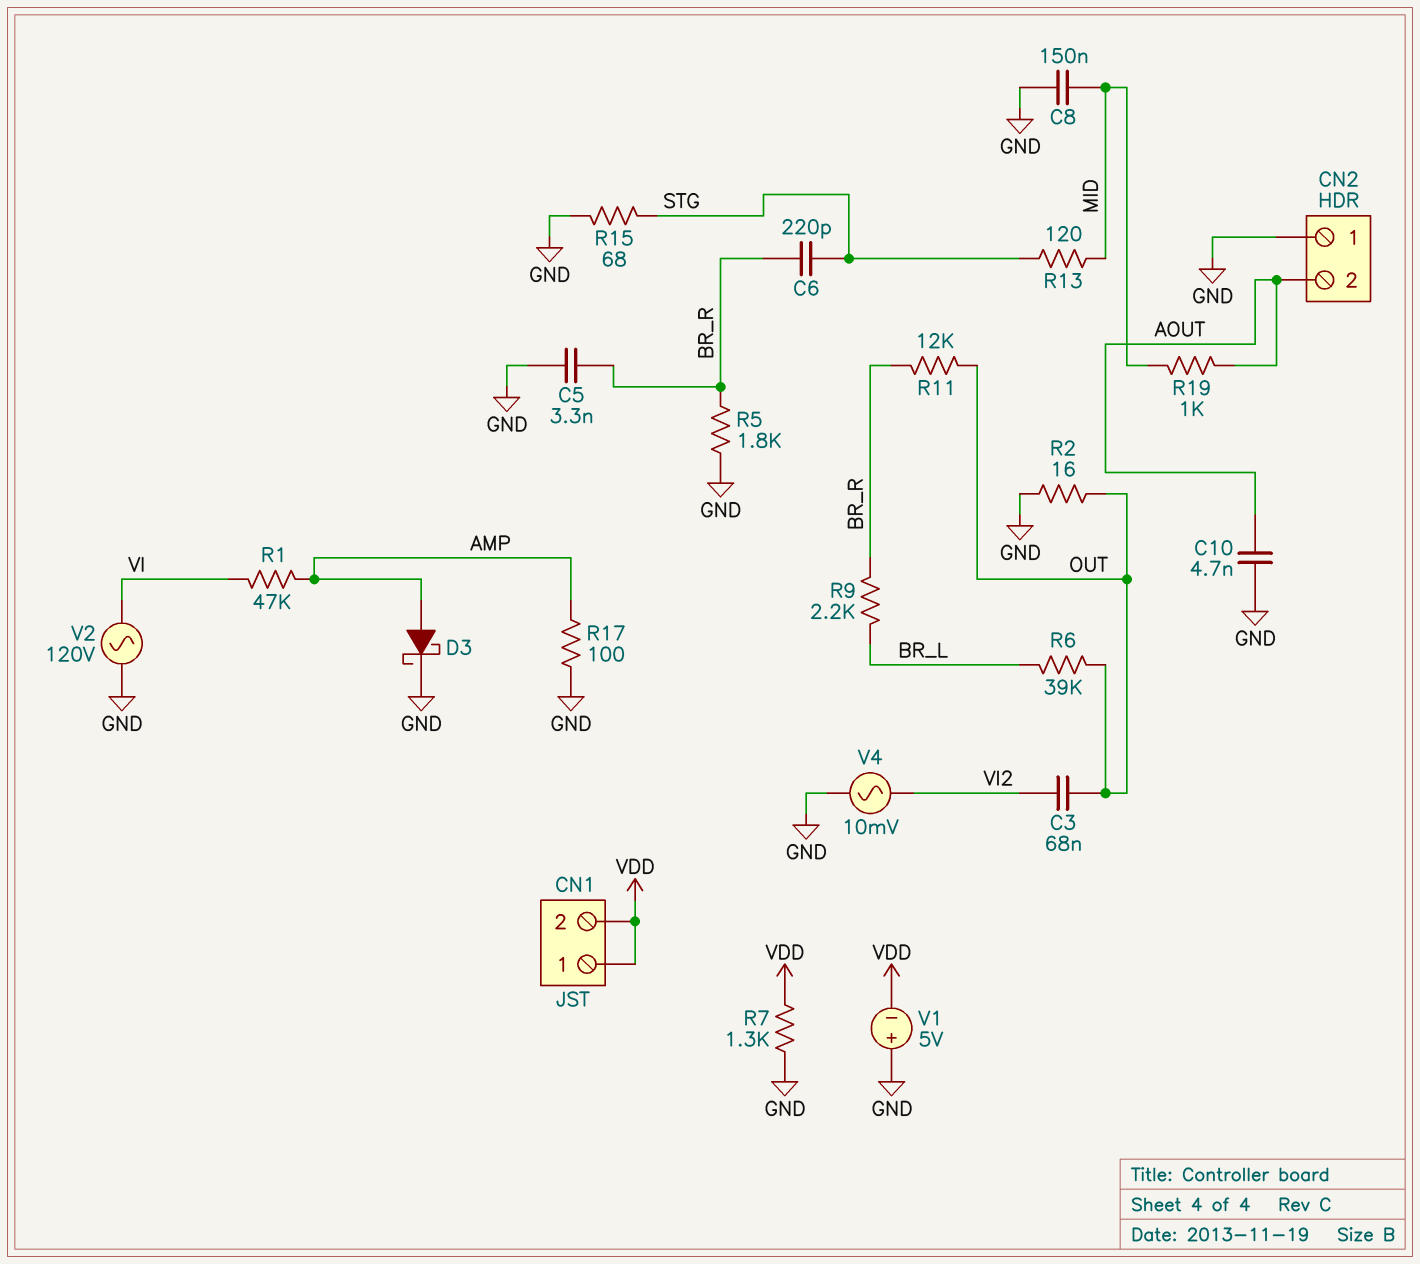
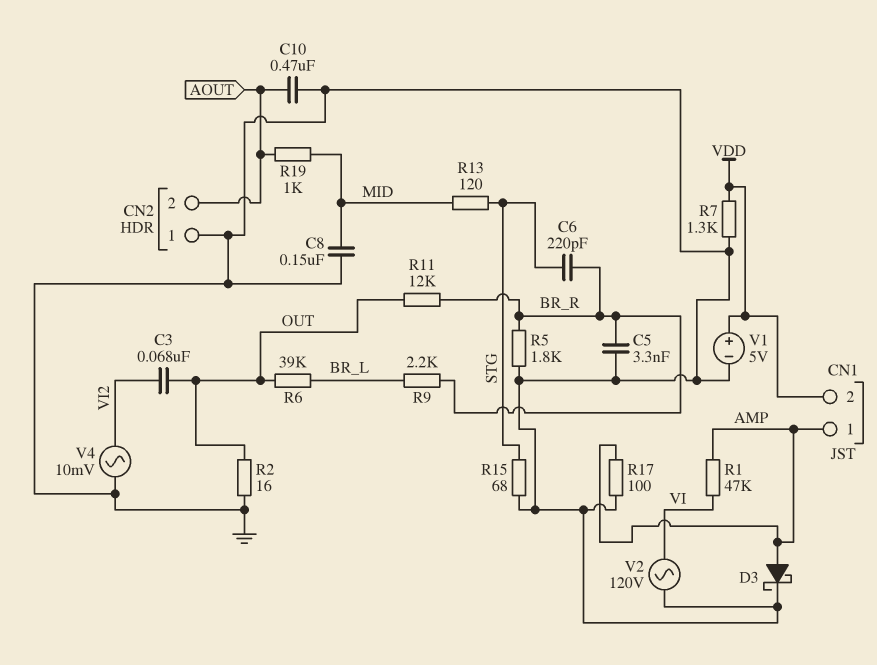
C10: 4.7nF (AOUT, GND) -> 470nF (AOUT, GND)
CN1 pin 1: VDD -> AMP
V1: 5V (plus GND, minus VDD) -> 5V (plus VDD, minus GND)

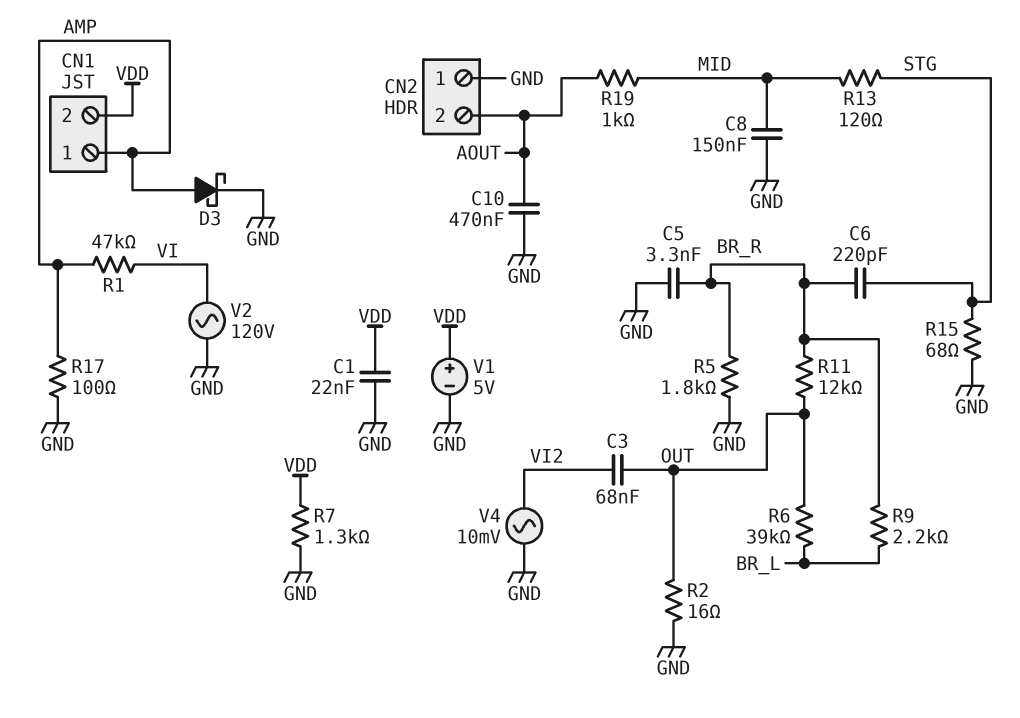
C1: none -> 22nF (GND, VDD)

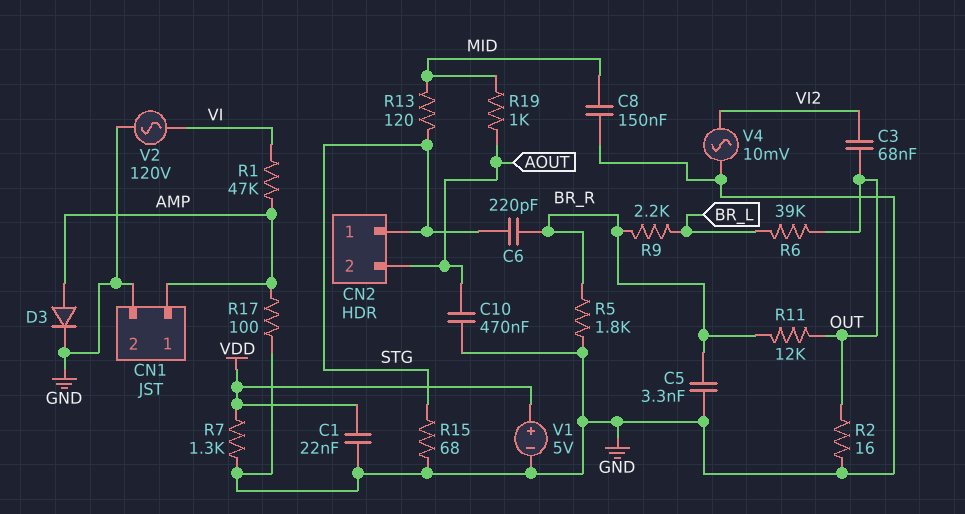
CN1 pin 2: VDD -> GND
CN2 pin 1: GND -> STG
D3: schottky (A AMP, K GND) -> diode (A AMP, K GND)

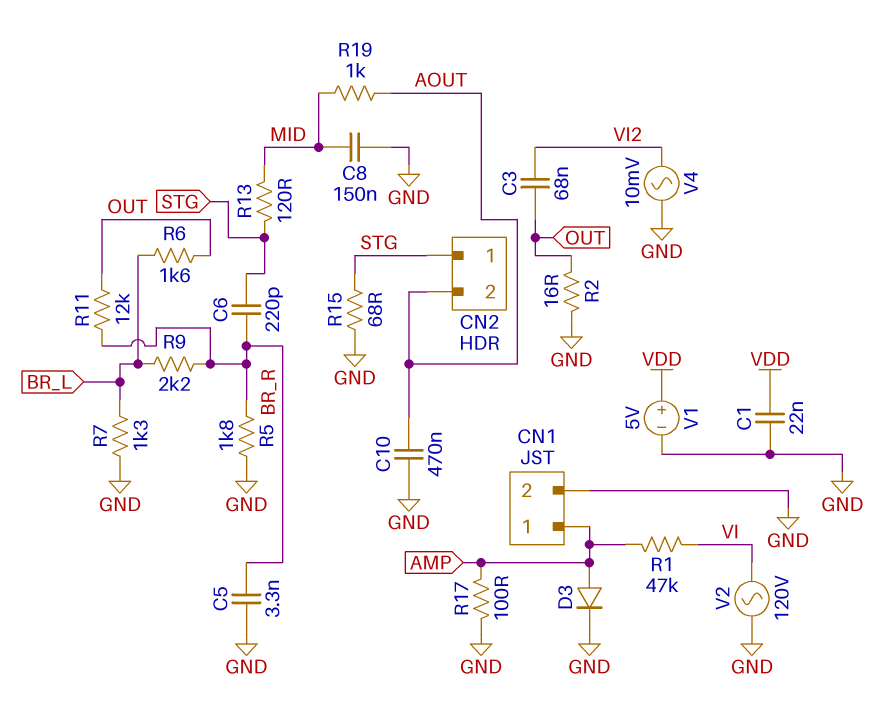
R6: 39k (BR_L, OUT) -> 1.6k (BR_L, OUT)
R7: 1.3k (GND, VDD) -> 1.3k (BR_L, GND)

